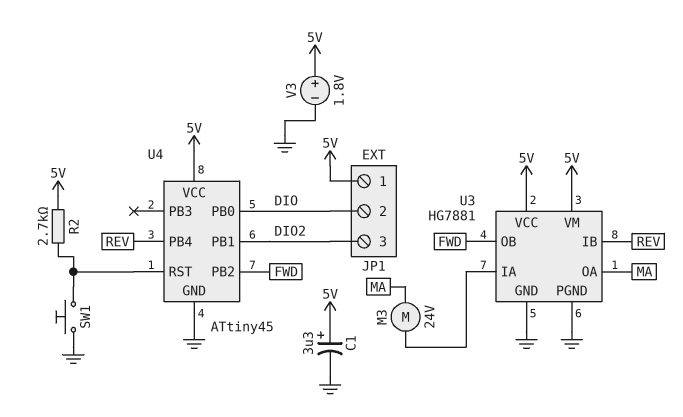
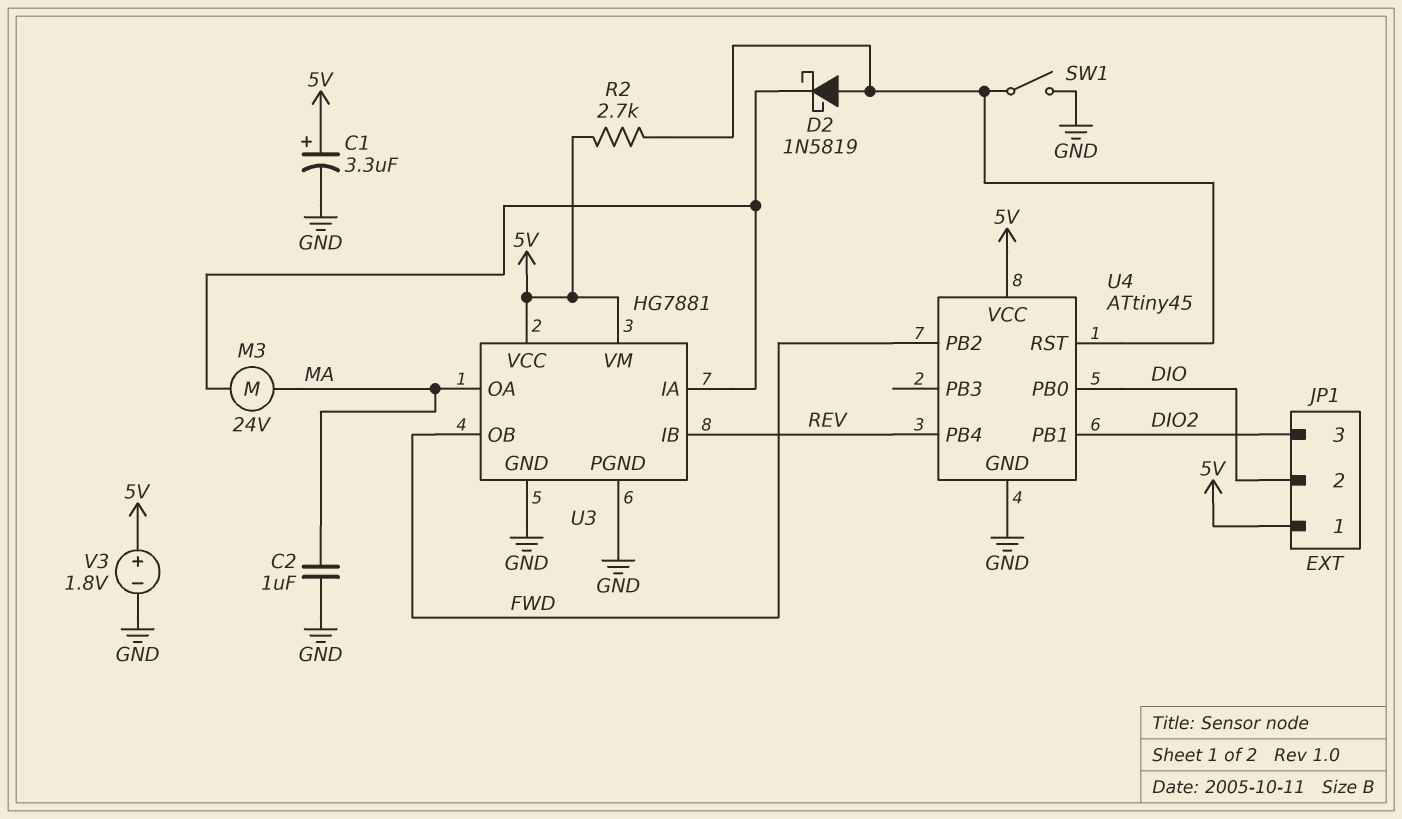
C2: none -> 1uF (GND, MA)
D2: none -> schottky 1N5819 (A U4/RST, K U3/IA)
SW1: button (GND, U4/RST) -> switch (GND, U4/RST)

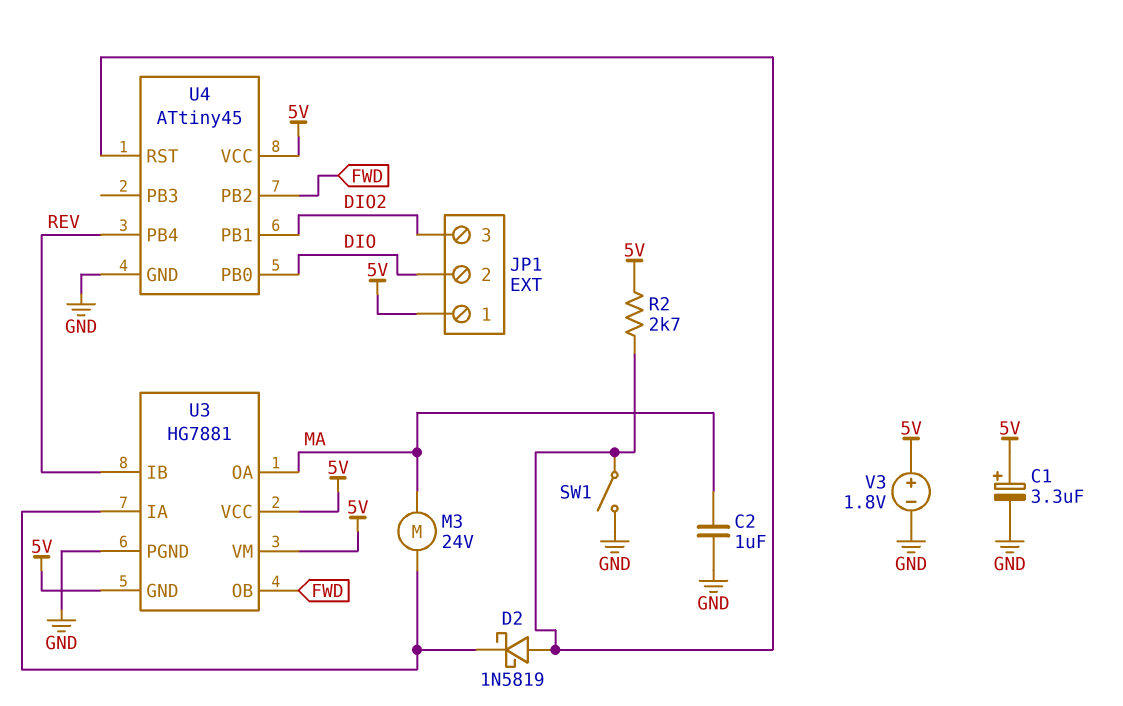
U3 pin GND: GND -> 5V

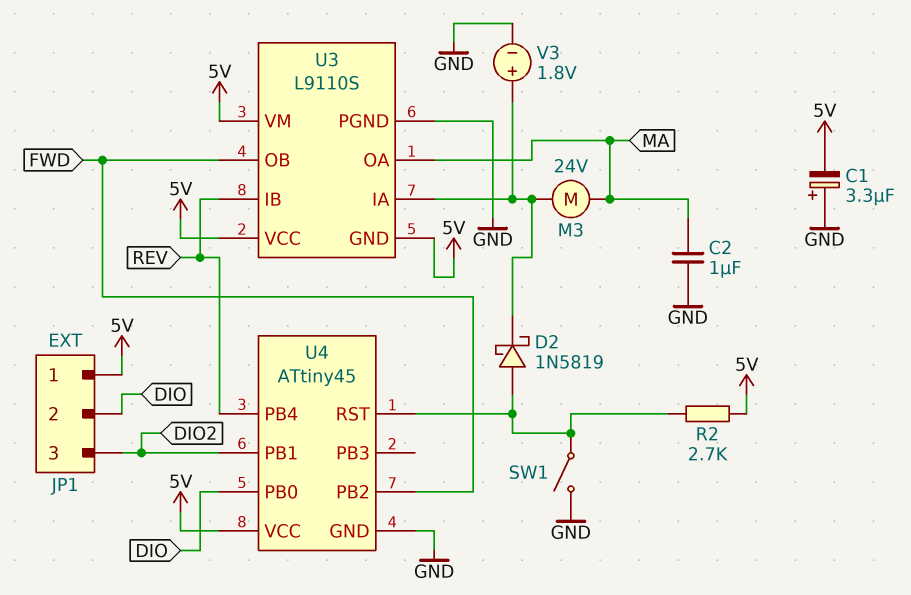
C1: 3.3uF (plus 5V, minus GND) -> 3.3uF (plus GND, minus 5V)
U3: HG7881 -> L9110S
V3: 1.8V (plus 5V, minus GND) -> 1.8V (plus U3/IA, minus GND)

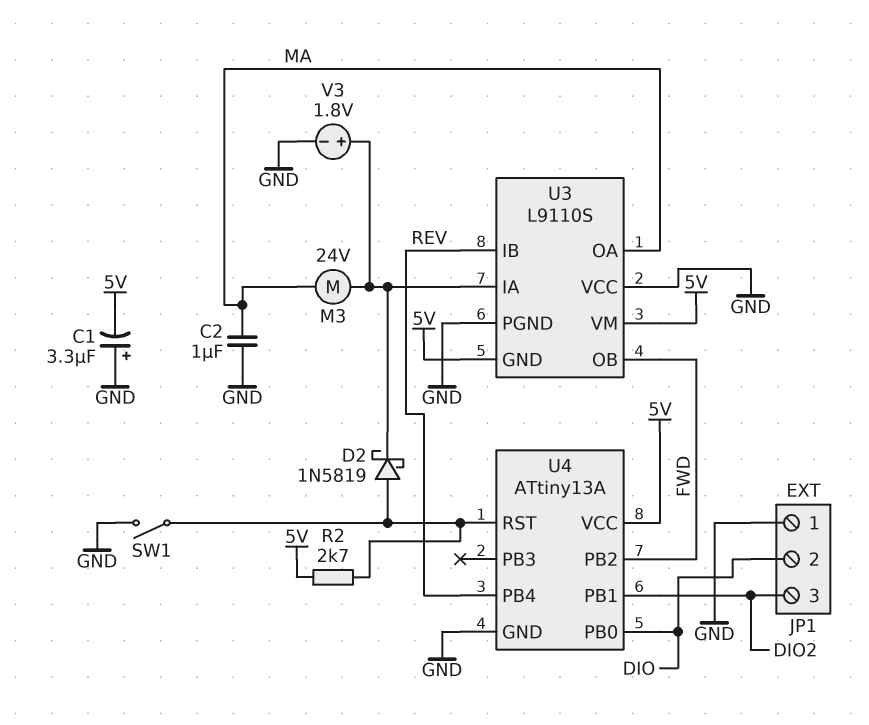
JP1 pin 1: 5V -> GND
U3 pin VCC: 5V -> GND
U4: ATtiny45 -> ATtiny13A

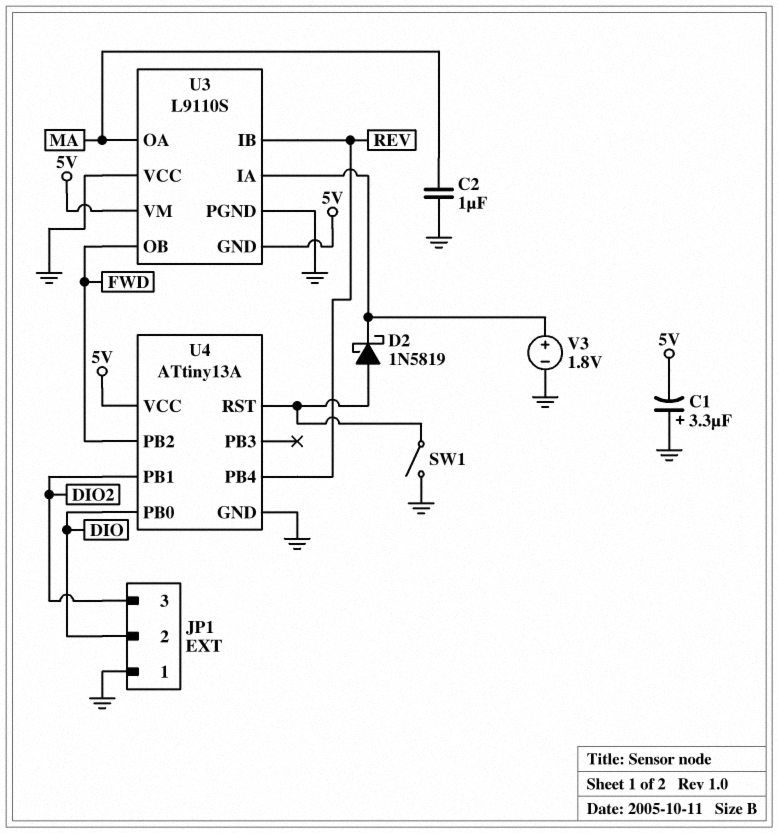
M3: motor 24V (MA, U3/IA) -> none
R2: 2.7k (5V, U4/RST) -> none

